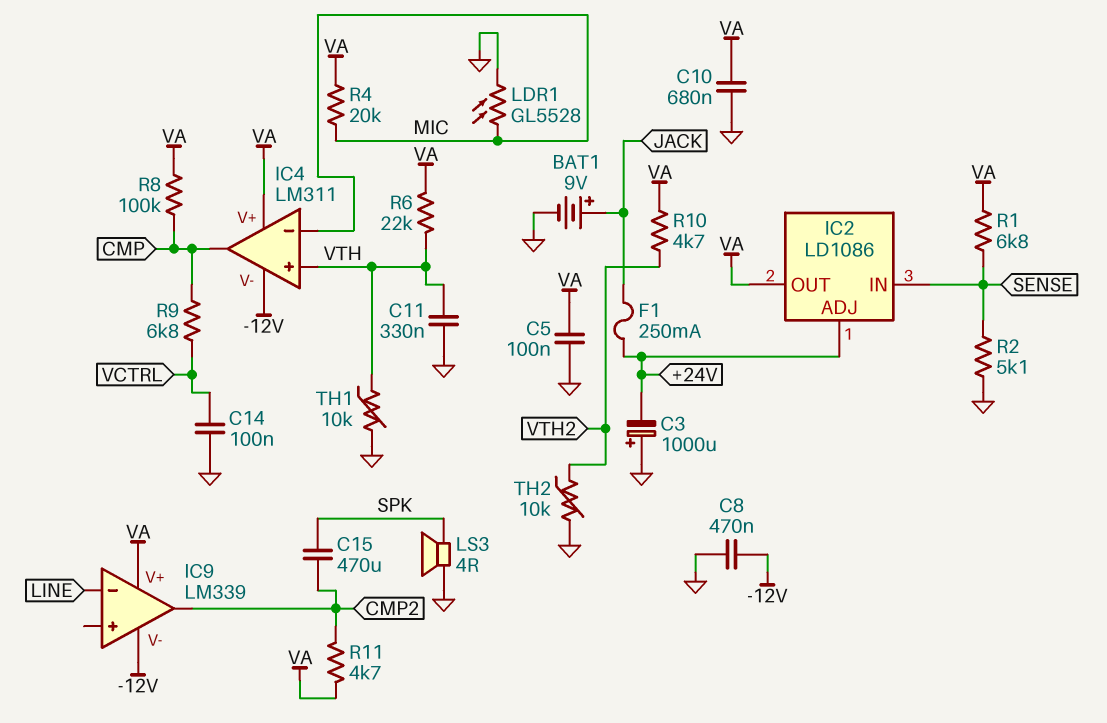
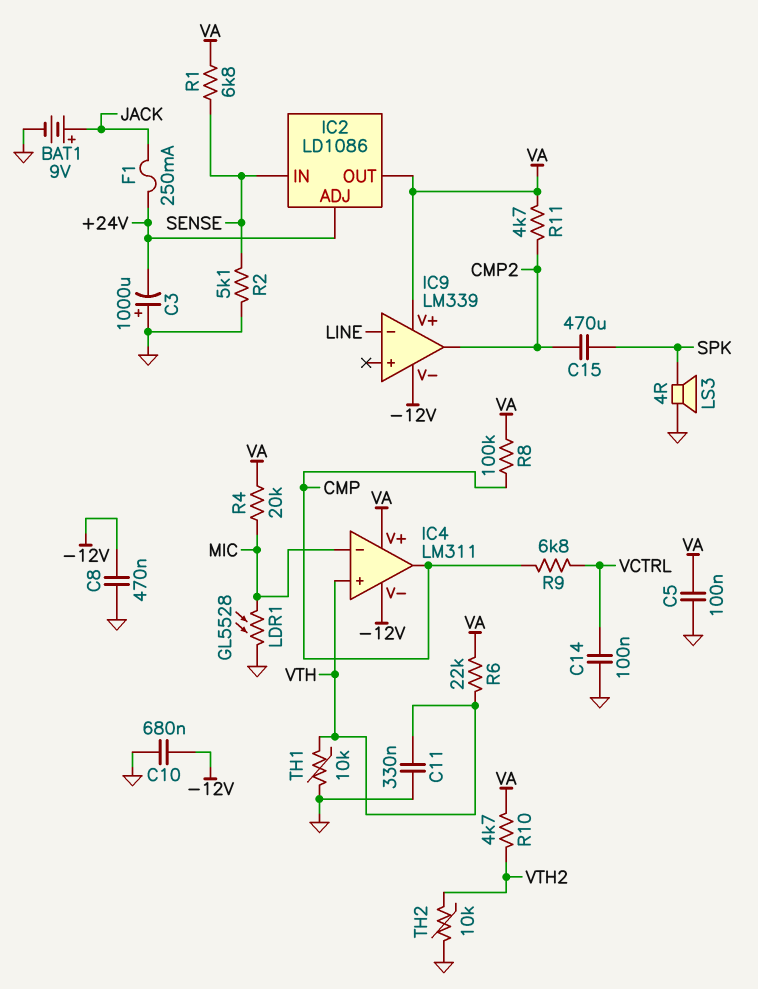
C10: 680nF (GND, VA) -> 680nF (-12V, GND)

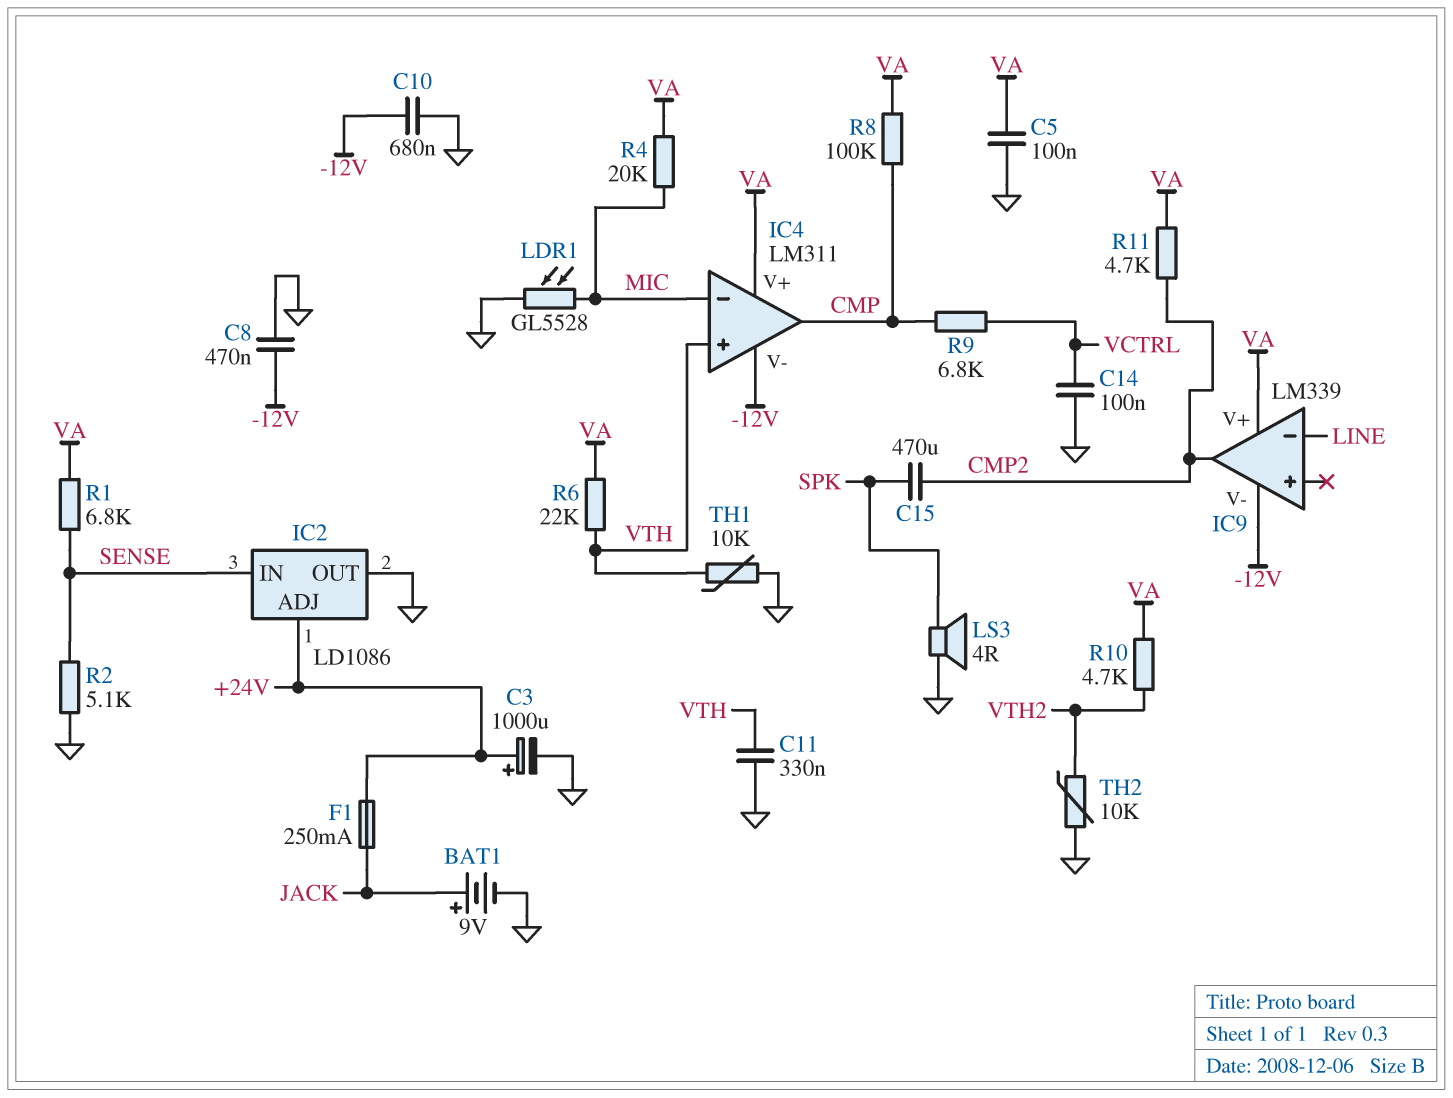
C3: 1000uF (plus GND, minus +24V) -> 1000uF (plus +24V, minus GND)
IC2 pin OUT: VA -> GND

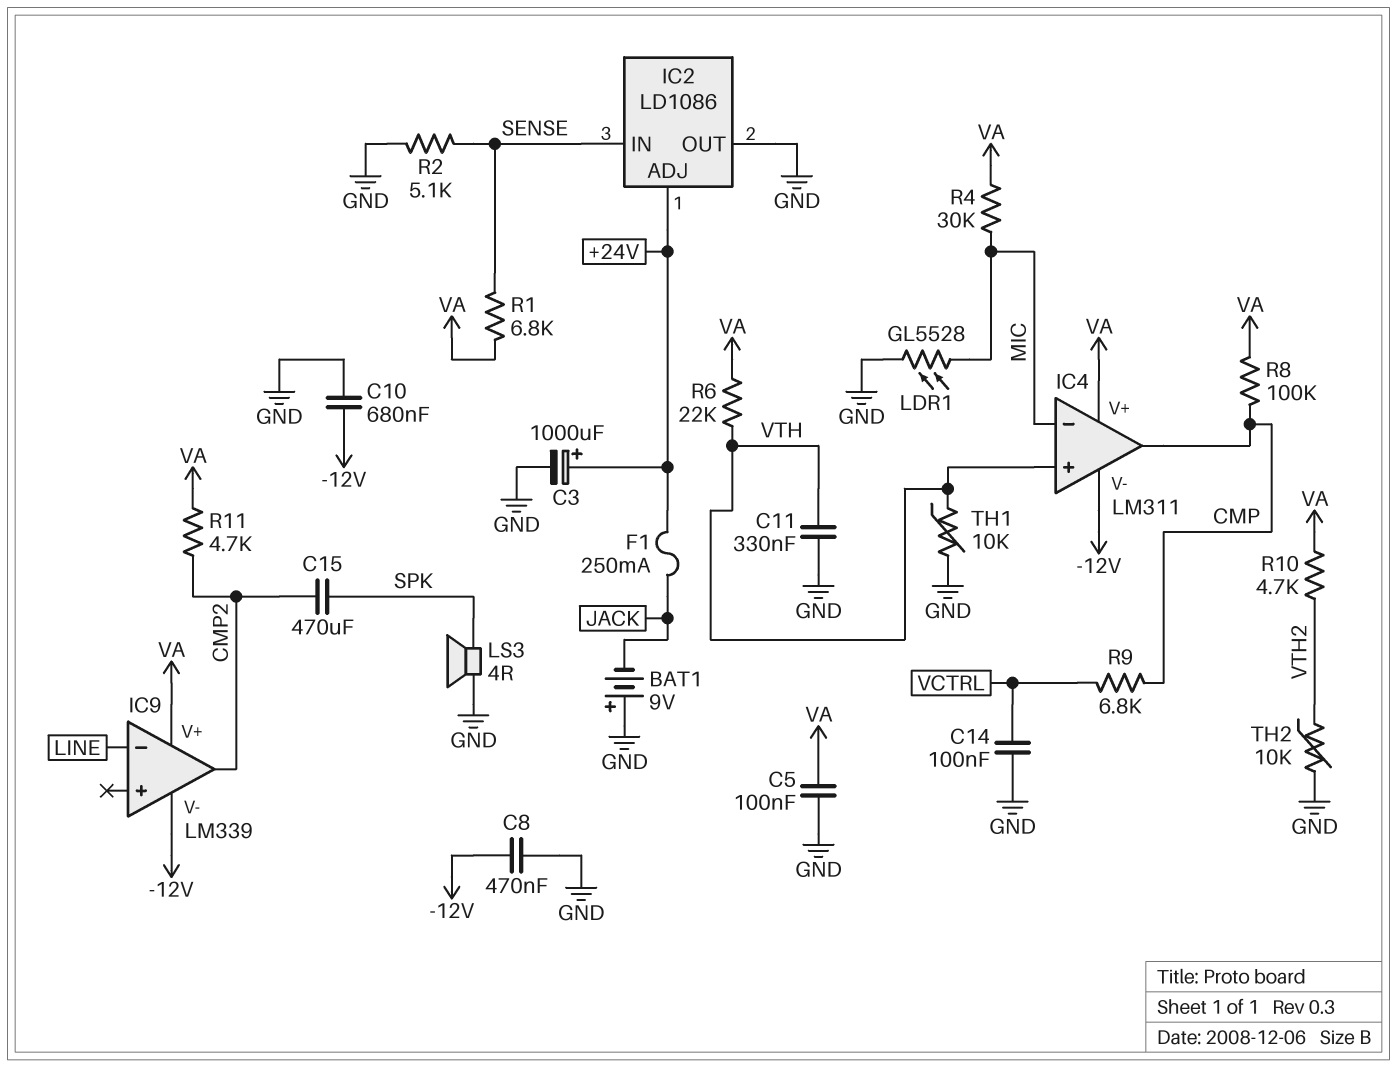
BAT1: 9V (plus JACK, minus GND) -> 9V (plus GND, minus JACK)
R4: 20k (MIC, VA) -> 30k (MIC, VA)

